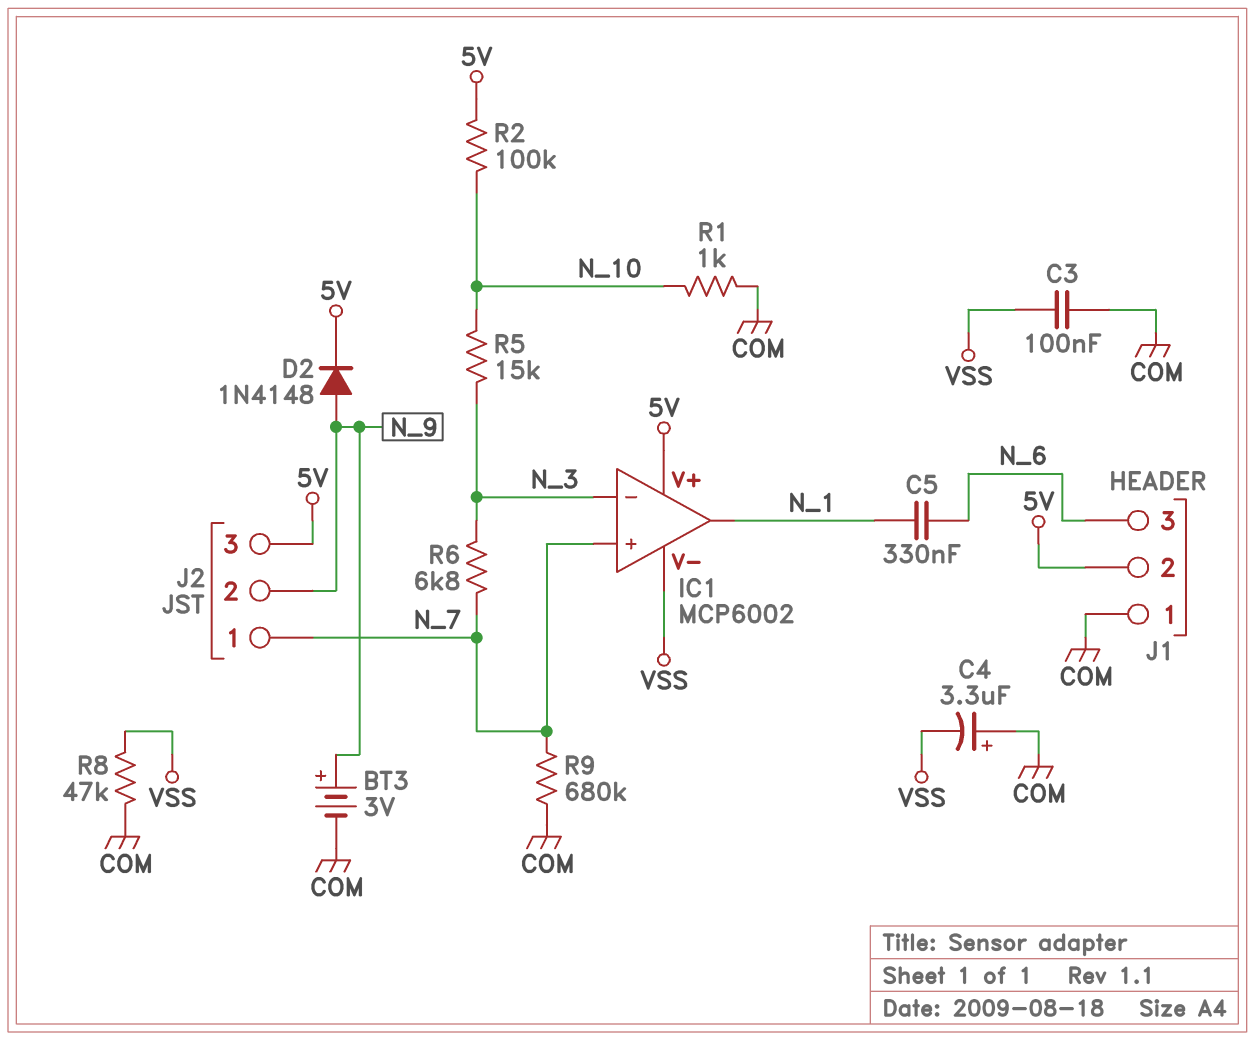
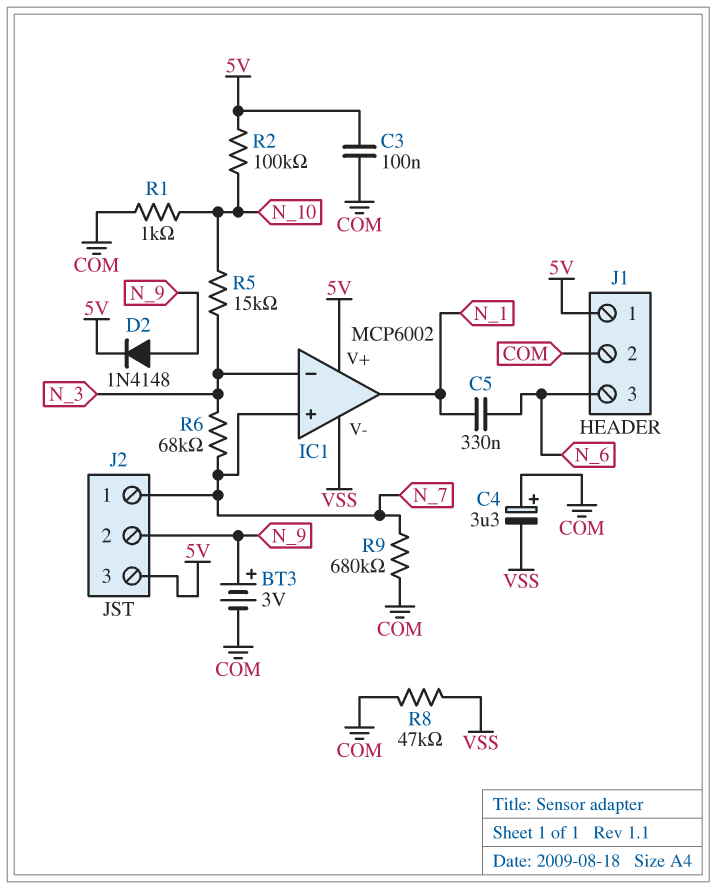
C3: 100nF (COM, VSS) -> 100nF (5V, COM)
J1 pin 1: COM -> 5V
J1 pin 2: 5V -> COM
R6: 6.8k (N_3, N_7) -> 68k (N_3, N_7)

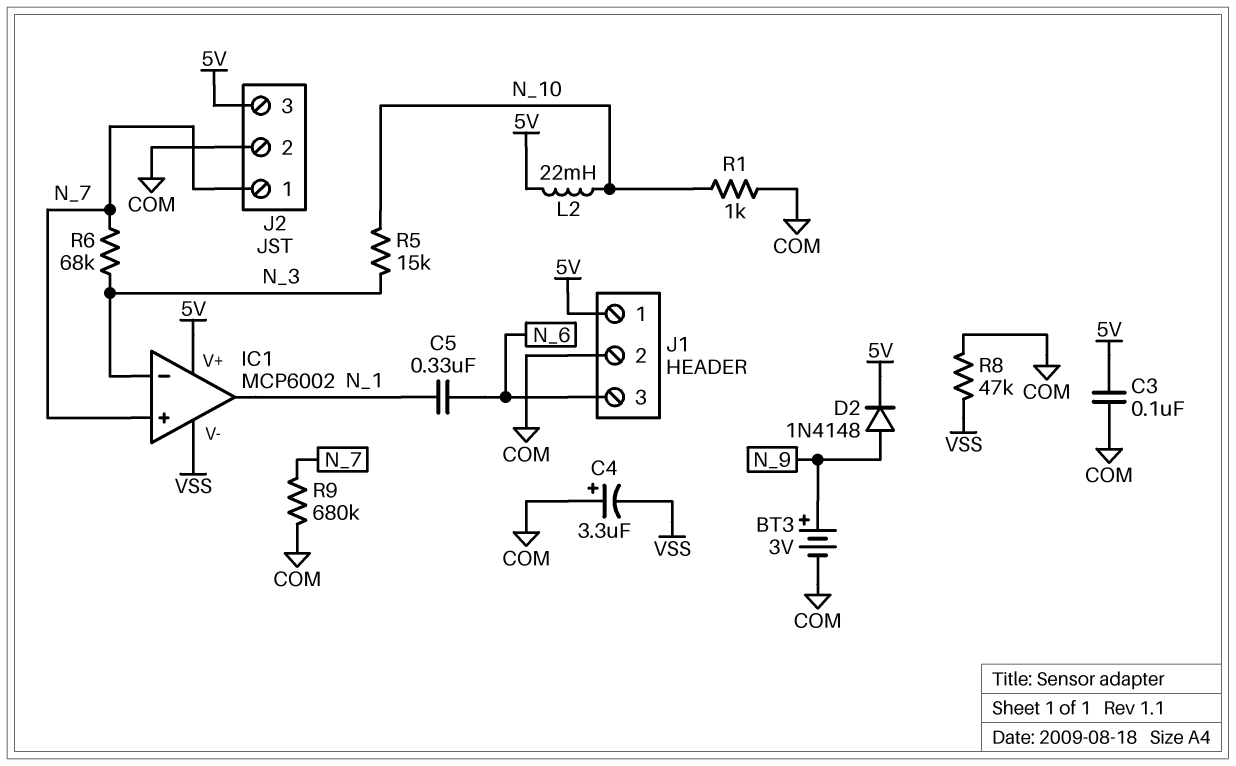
J2 pin 2: N_9 -> COM
L2: none -> 22mH (5V, N_10)
R2: 100k (5V, N_10) -> none

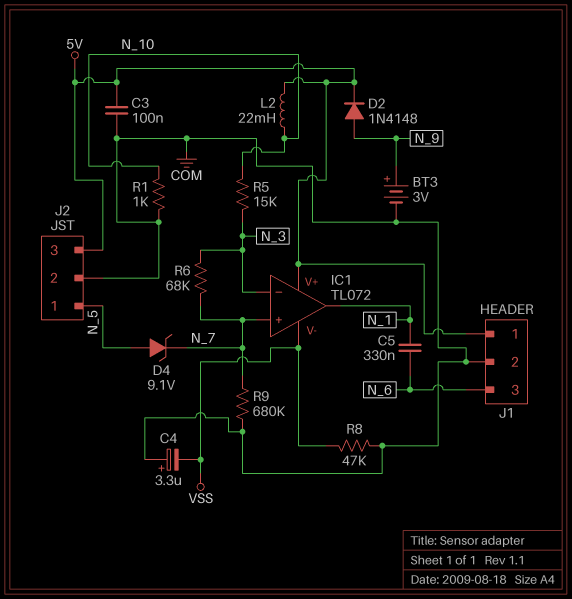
D4: none -> zener 9.1V (A N_5, K N_7)
IC1: MCP6002 -> TL072
J2 pin 1: N_7 -> N_5

